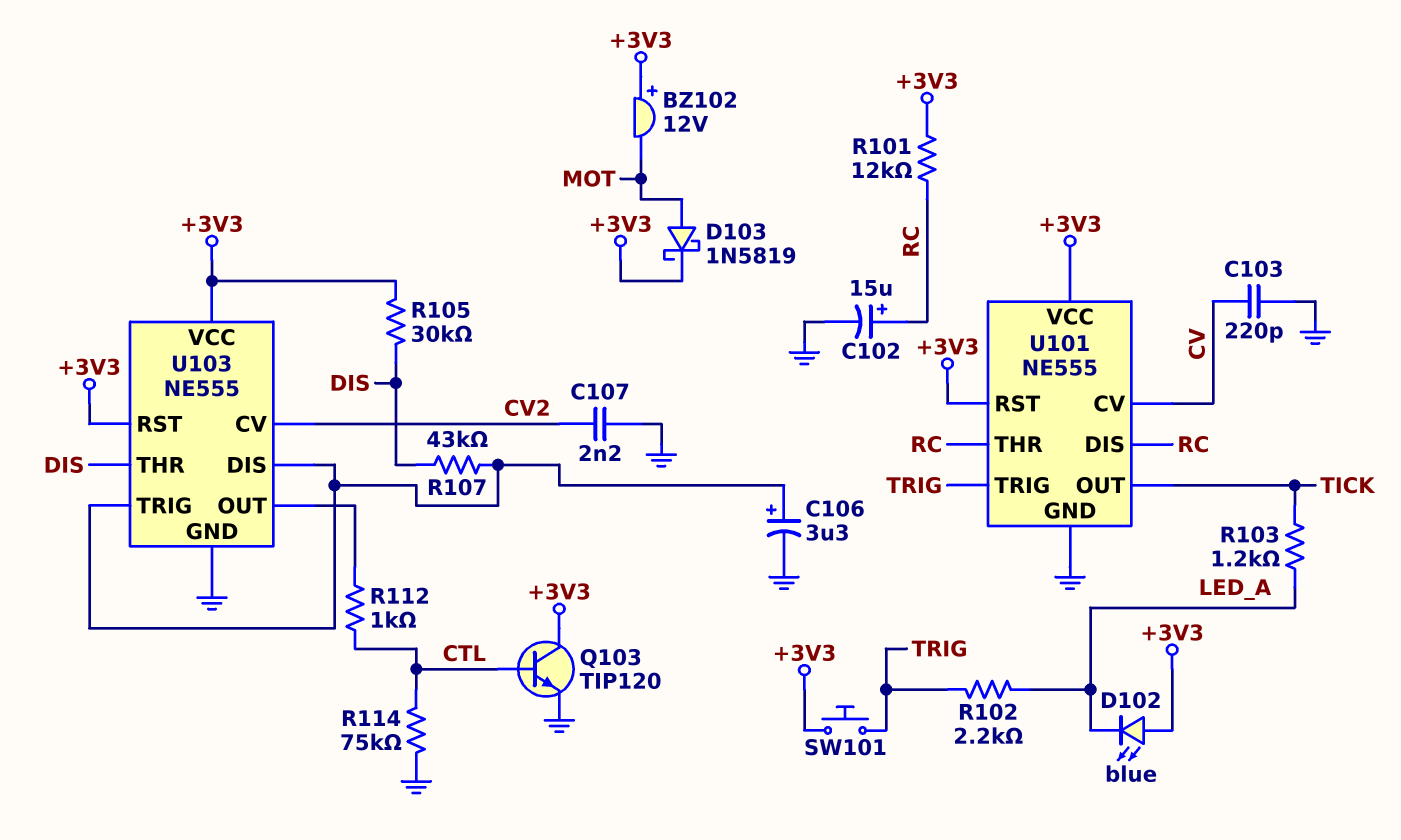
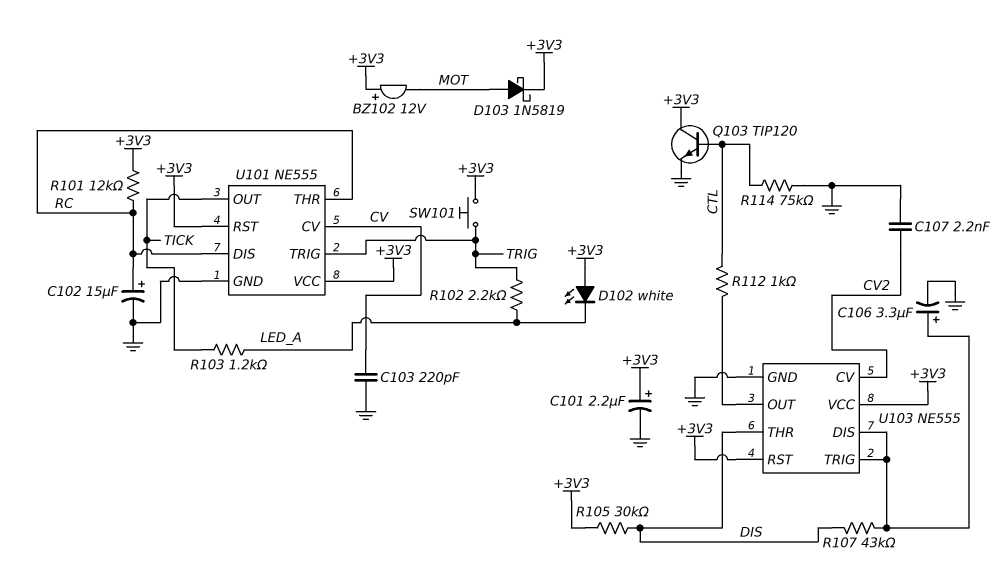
C101: none -> 2.2uF (plus +3V3, minus GND)
D102: LED blue (A +3V3, K LED_A) -> LED white (A +3V3, K LED_A)

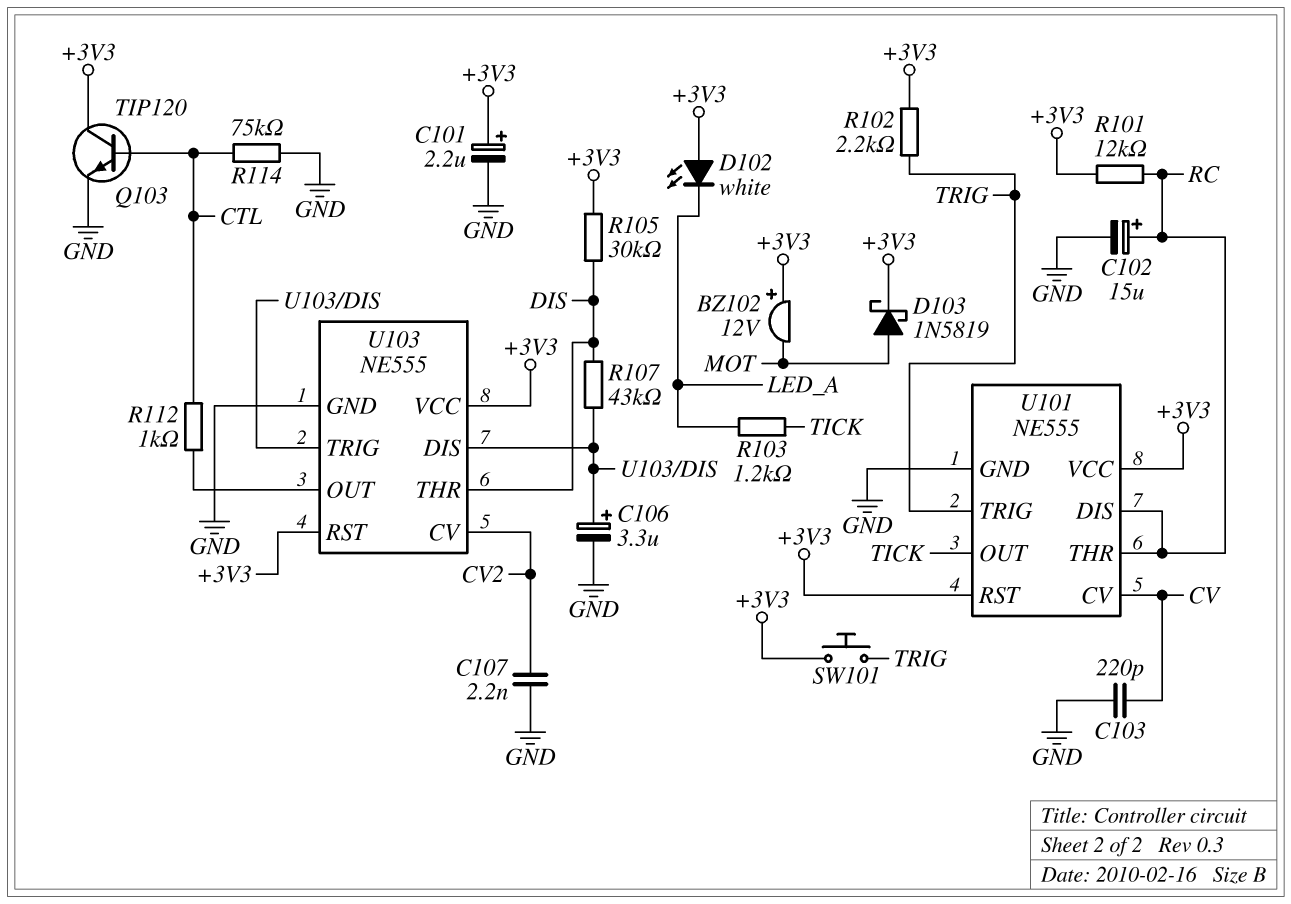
R102: 2.2k (LED_A, TRIG) -> 2.2k (+3V3, TRIG)

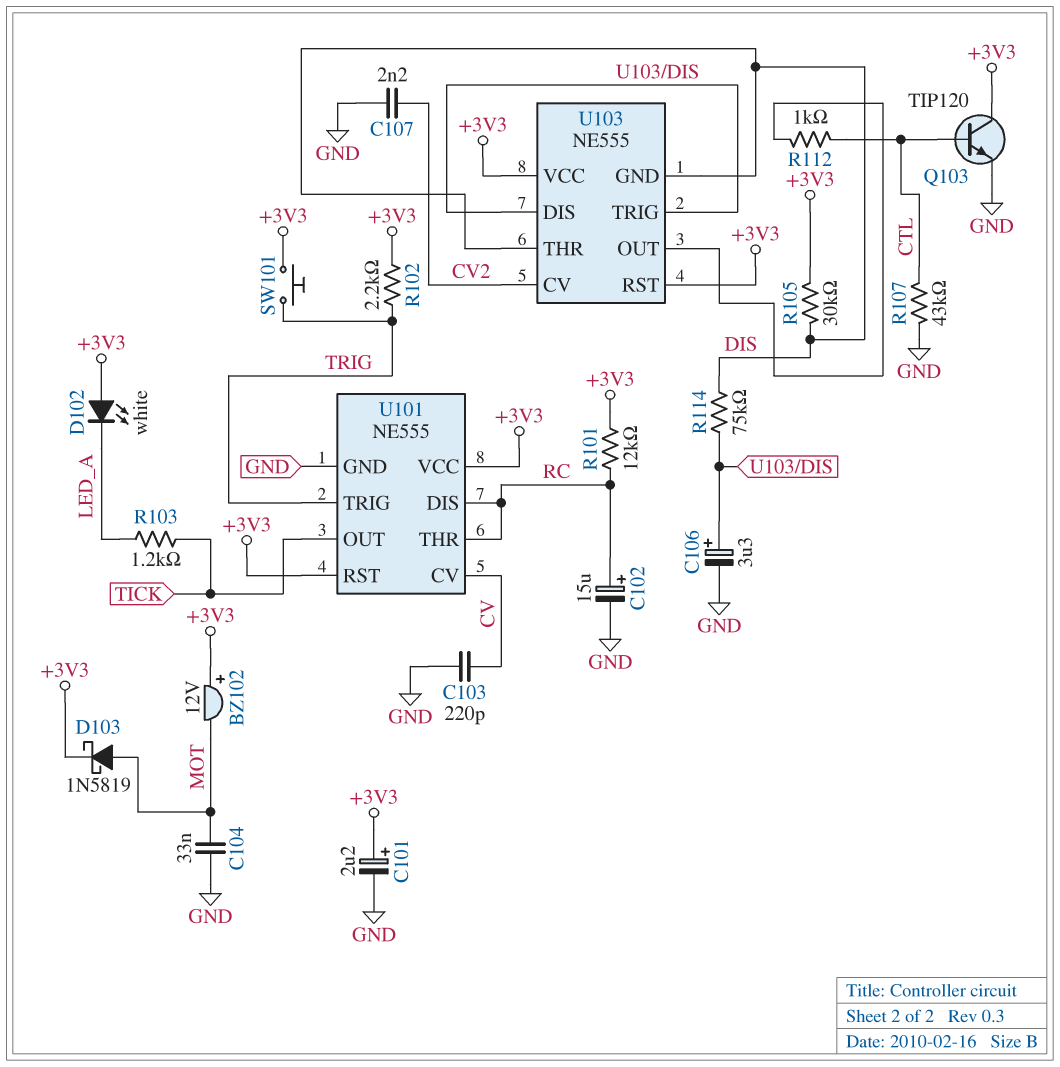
C104: none -> 33nF (GND, MOT)
R107: 43k (DIS, U103/DIS) -> 43k (CTL, GND)
R114: 75k (CTL, GND) -> 75k (DIS, U103/DIS)
U103 pin GND: GND -> DIS

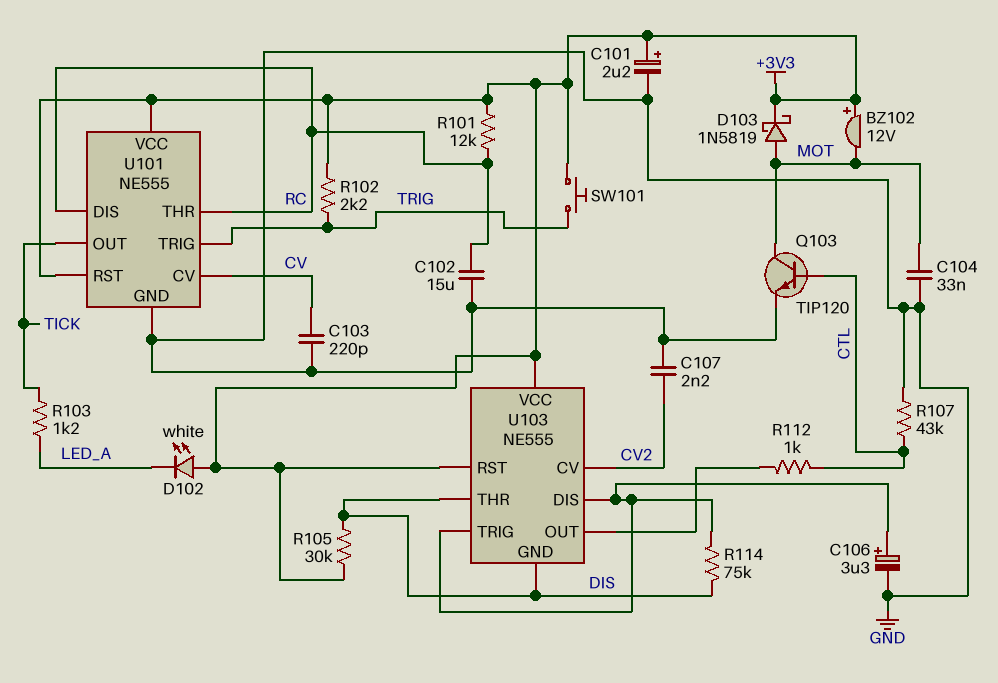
C102: 15uF (plus RC, minus GND) -> 15uF (GND, RC)
Q103: NPN TIP120 (B CTL, C +3V3, E GND) -> NPN TIP120 (B CTL, C MOT, E GND)

